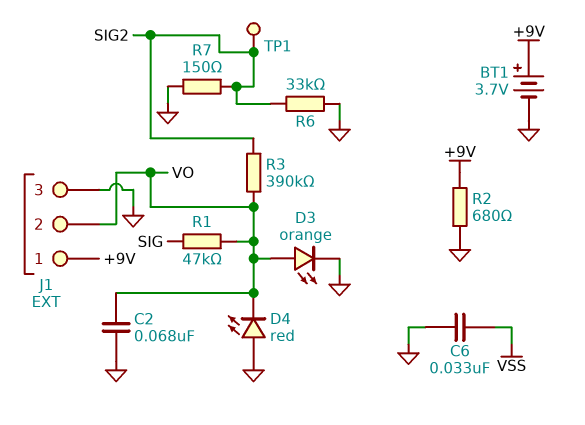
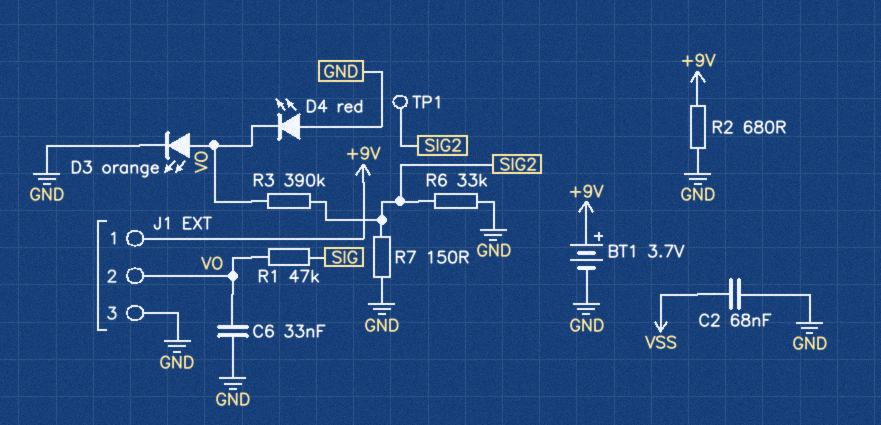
C2: 68nF (GND, VO) -> 68nF (GND, VSS)
C6: 33nF (GND, VSS) -> 33nF (GND, VO)

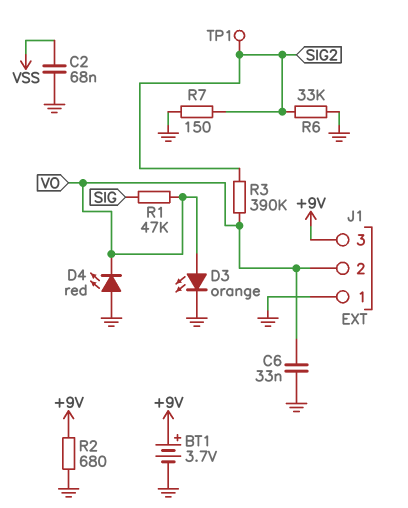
J1 pin 1: +9V -> GND
J1 pin 3: GND -> +9V

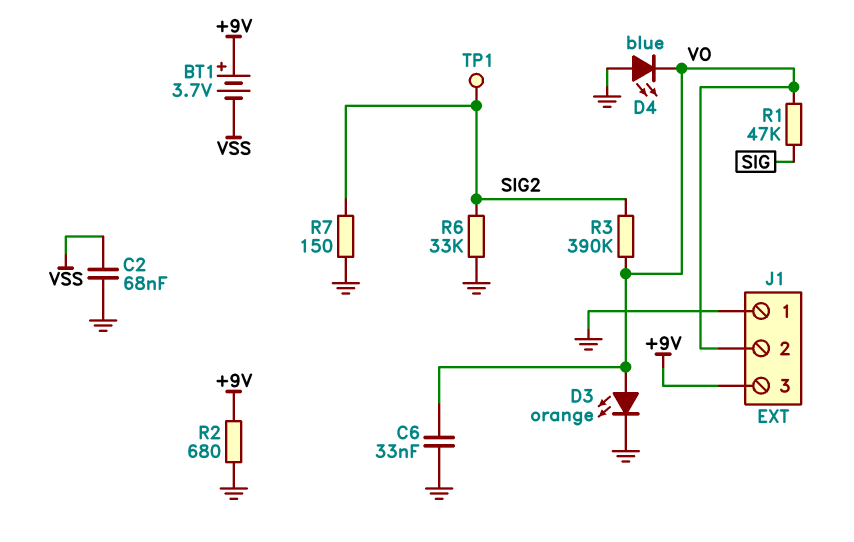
BT1: 3.7V (plus +9V, minus GND) -> 3.7V (plus +9V, minus VSS)
D4: LED red (A GND, K VO) -> LED blue (A GND, K VO)

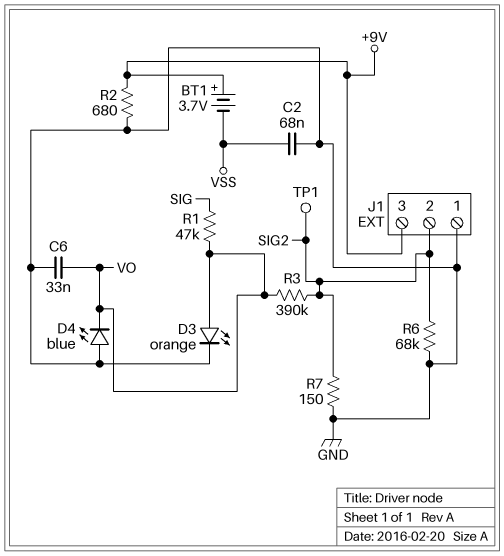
J1 pin 2: VO -> SIG2
R6: 33k (GND, SIG2) -> 68k (GND, SIG2)

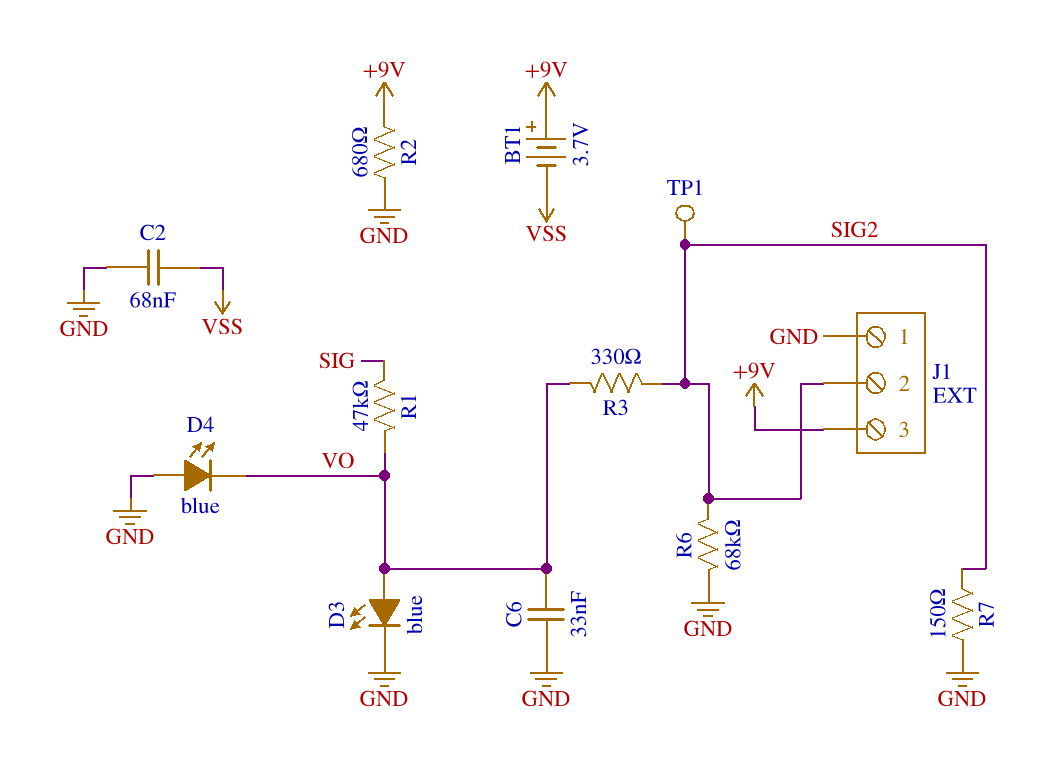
D3: LED orange (A VO, K GND) -> LED blue (A VO, K GND)
R3: 390k (SIG2, VO) -> 330 (SIG2, VO)

